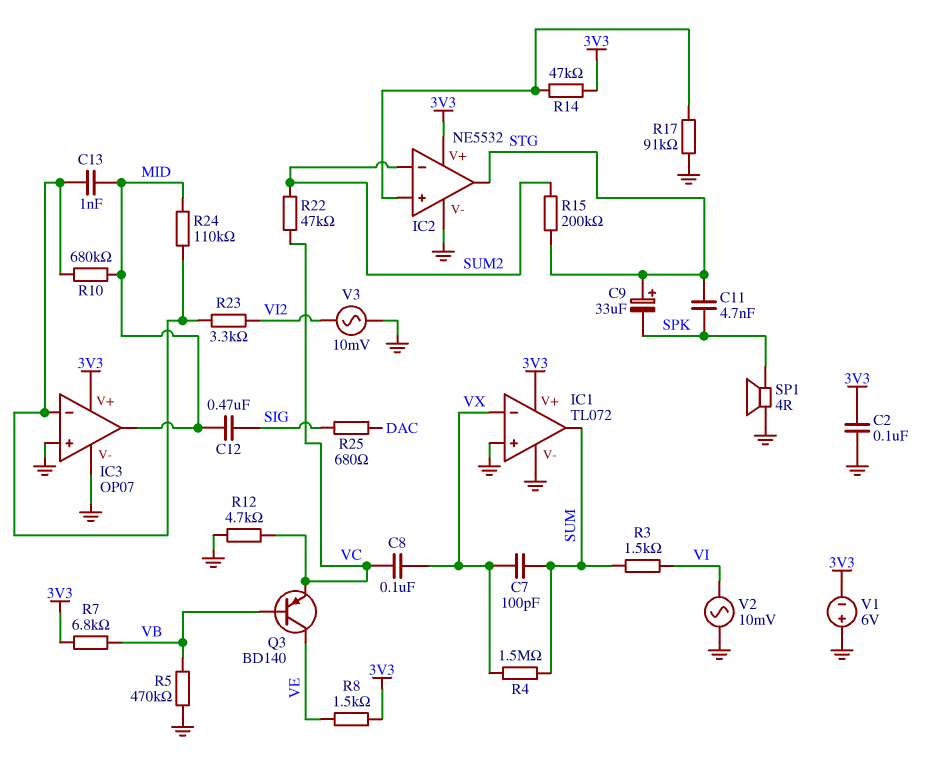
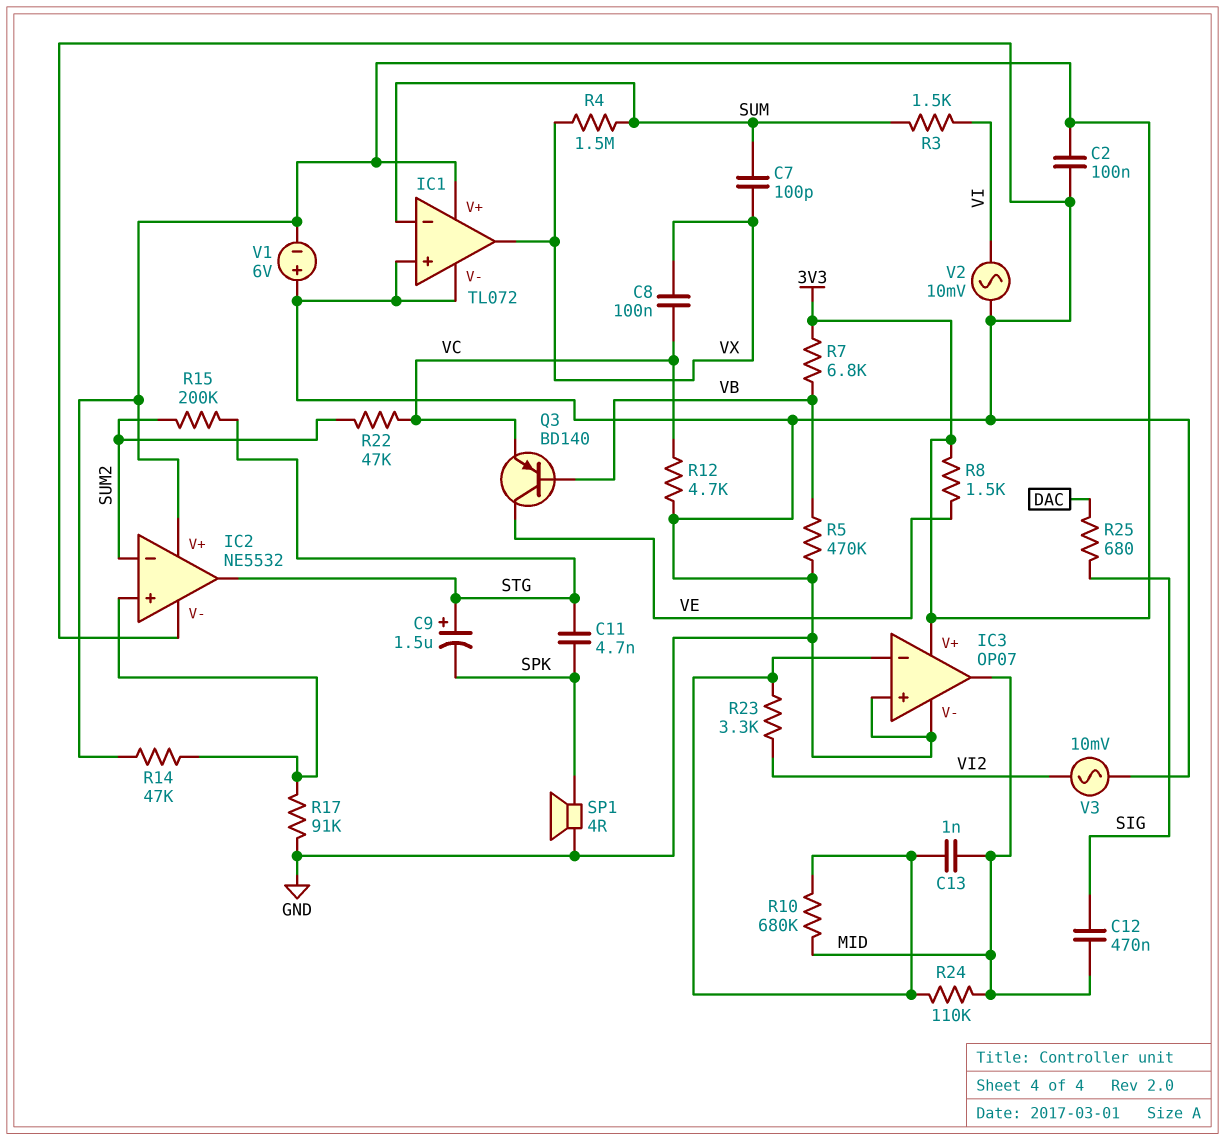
C9: 33uF (plus STG, minus SPK) -> 1.5uF (plus STG, minus SPK)
IC1 pin in-: VX -> SUM
IC1 pin out: SUM -> VX

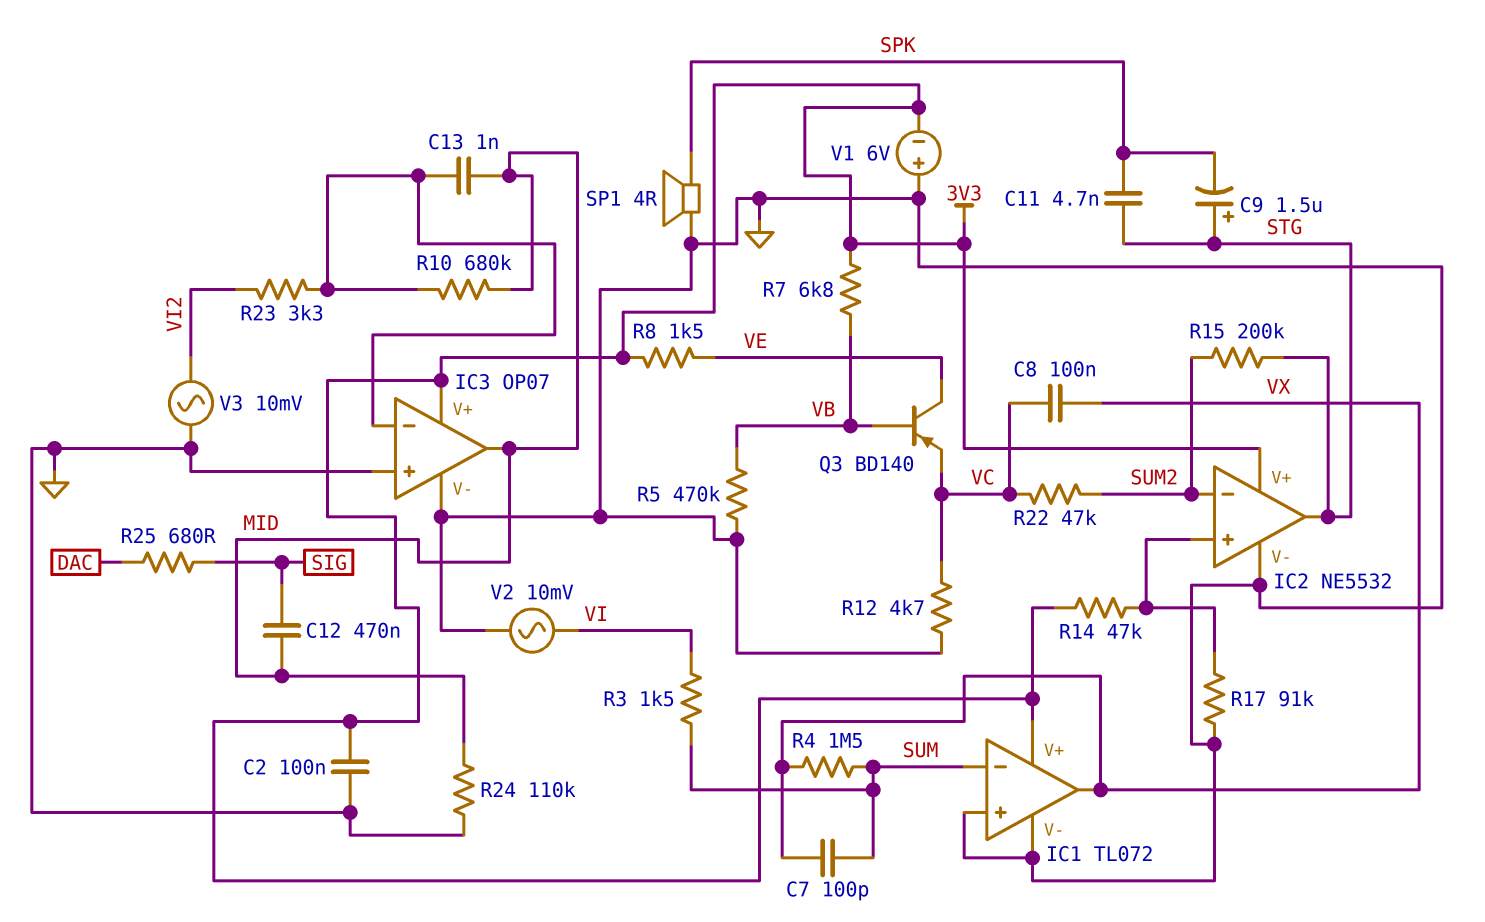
R24: 110k (IC3/in-, MID) -> 110k (GND, MID)

